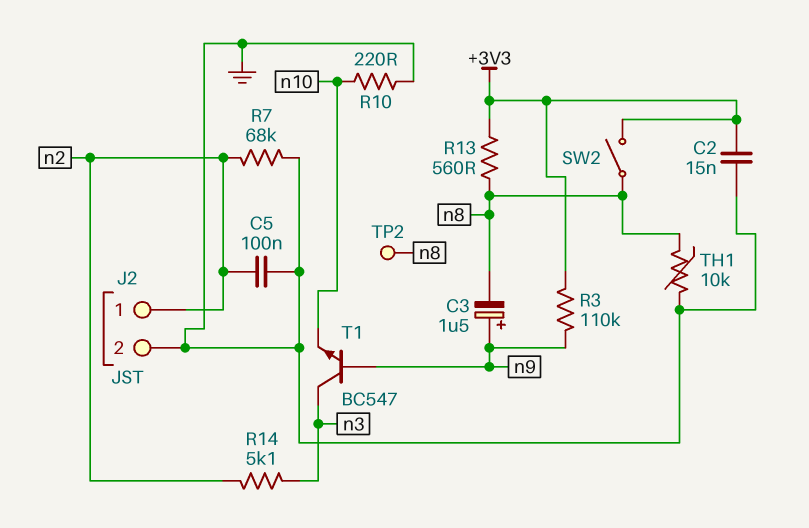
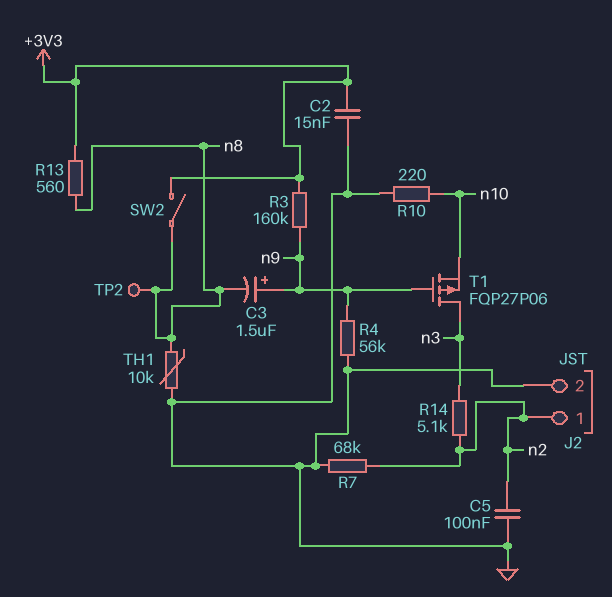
R3: 110k (+3V3, n9) -> 160k (+3V3, n9)
R4: none -> 56k (GND, n9)
T1: NPN BC547 (B n9, C n3, E n10) -> PMOS FQP27P06 (G n9, D n3, S n10)

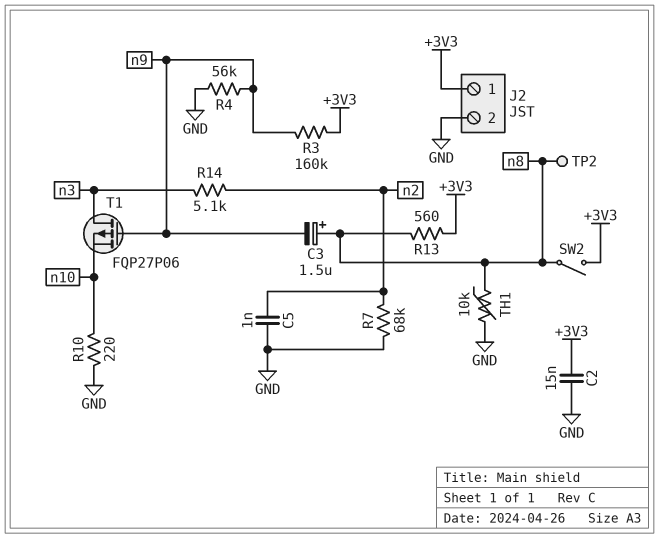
C3: 1.5uF (plus n9, minus n8) -> 1.5uF (plus n8, minus n9)
C5: 100nF (GND, n2) -> 1nF (GND, n2)
J2 pin 1: n2 -> +3V3

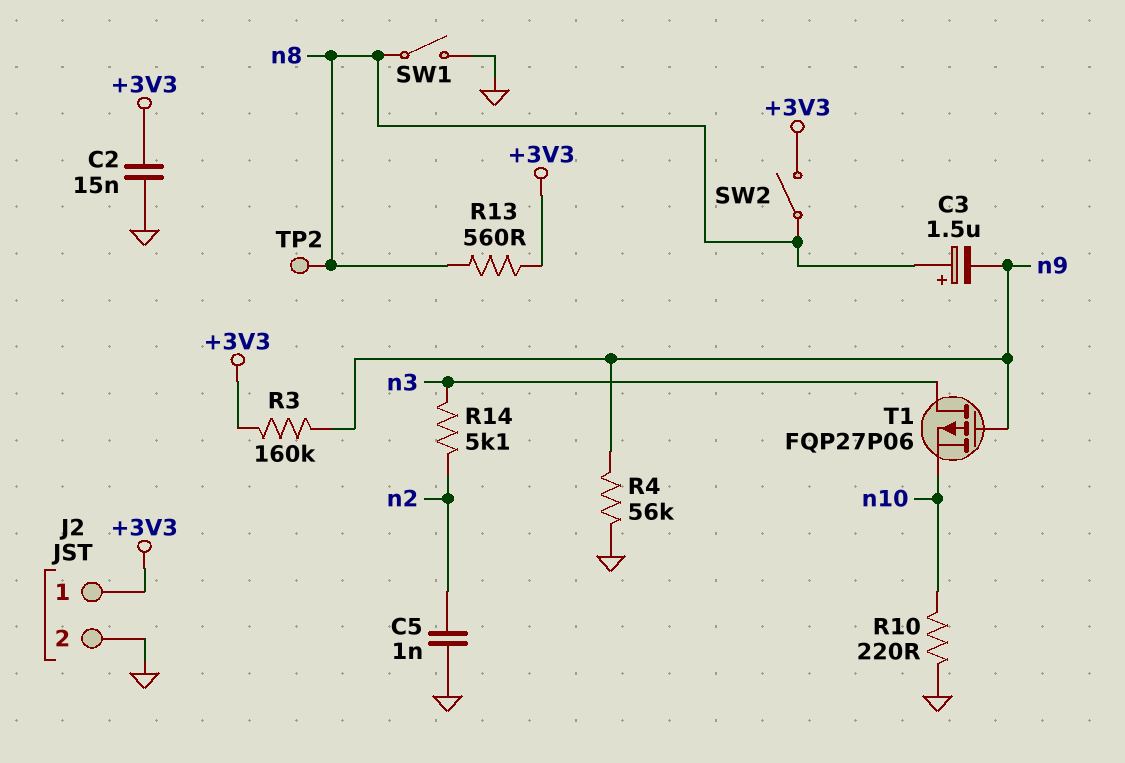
R7: 68k (GND, n2) -> none
SW1: none -> switch (GND, n8)
TH1: 10k (GND, n8) -> none

